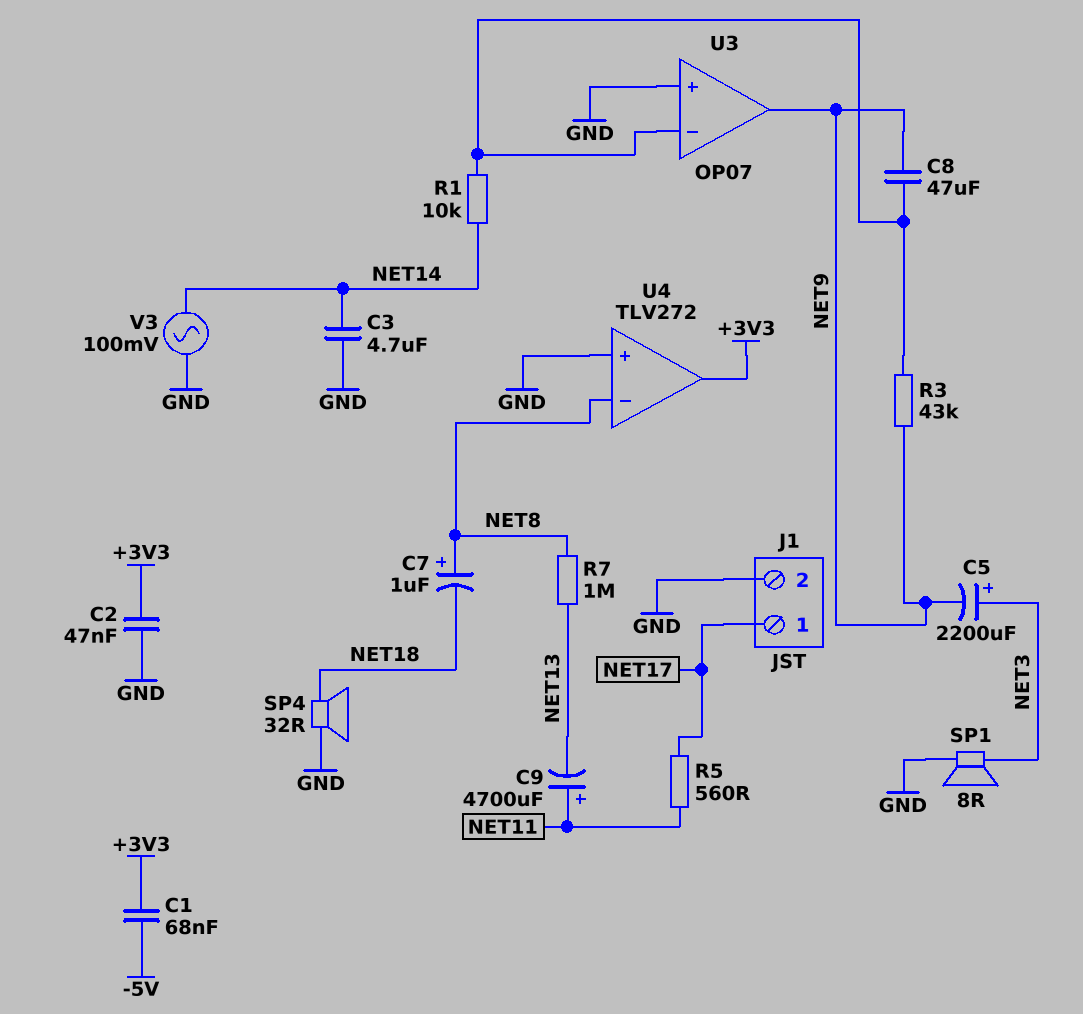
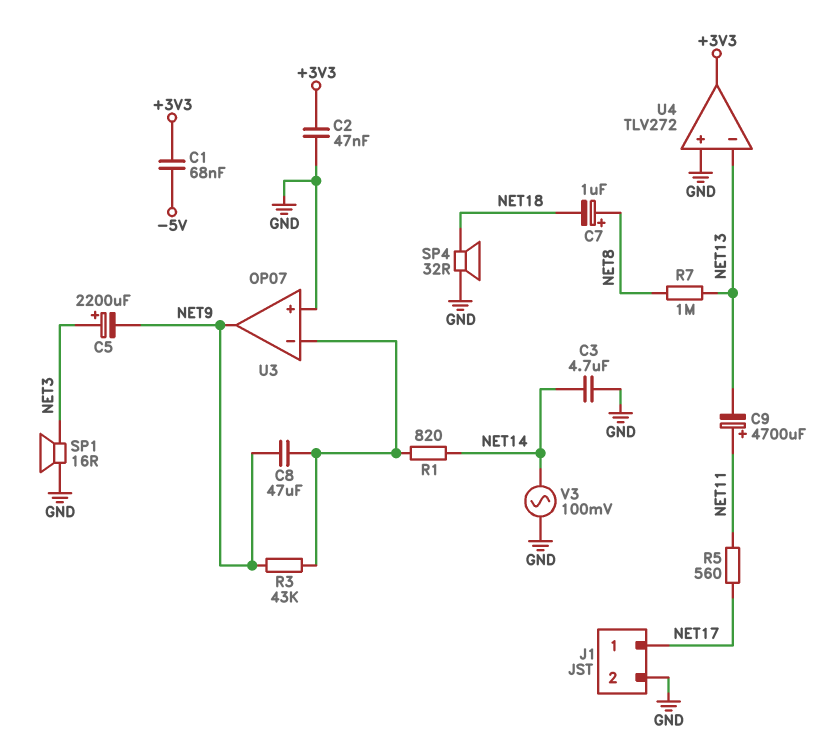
R1: 10k (NET14, U3/in-) -> 820 (NET14, U3/in-)
SP1: speaker 8R (GND, NET3) -> speaker 16R (GND, NET3)
U4 pin in-: NET8 -> NET13

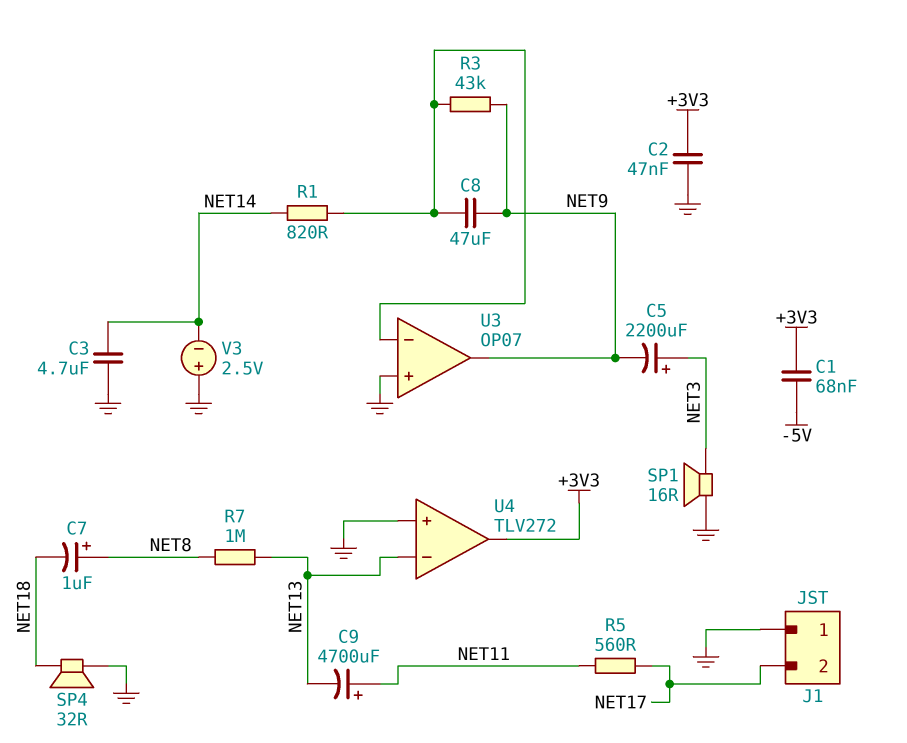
J1 pin 1: NET17 -> GND
J1 pin 2: GND -> NET17
V3: AC 100mV (GND, NET14) -> 2.5V (plus GND, minus NET14)

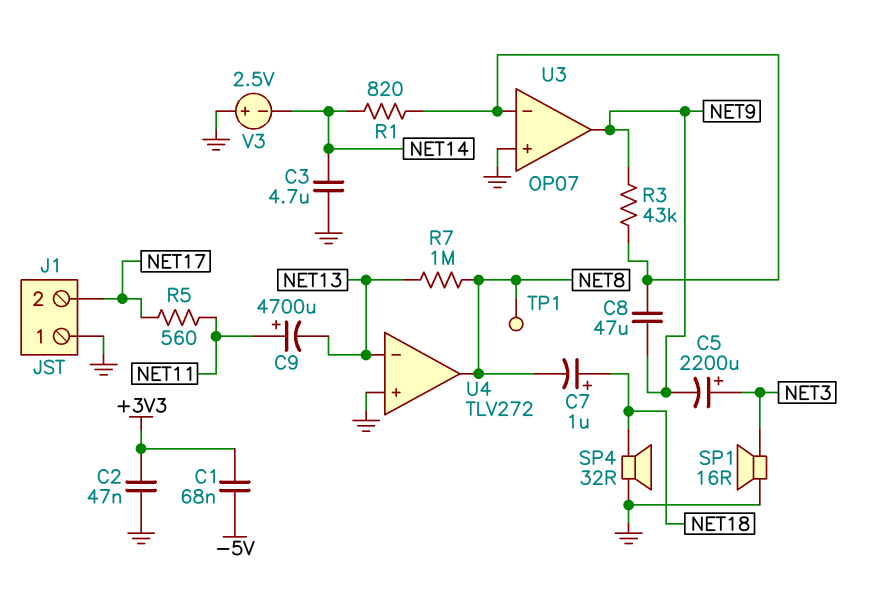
C7: 1uF (plus NET8, minus NET18) -> 1uF (plus NET18, minus NET8)
TP1: none -> test point (NET8)
U4 pin out: +3V3 -> NET8

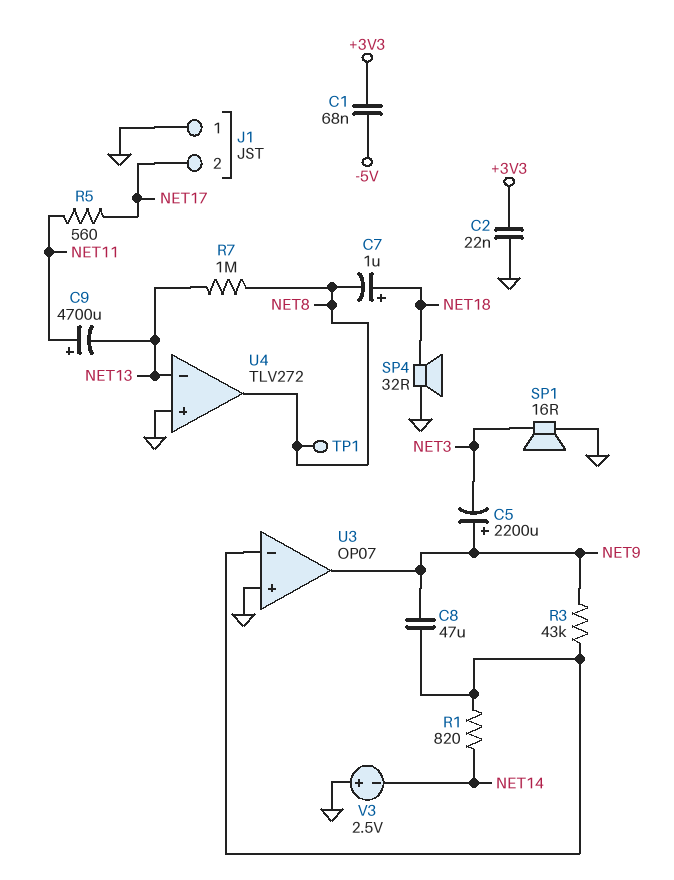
C2: 47nF (+3V3, GND) -> 22nF (+3V3, GND)
C3: 4.7uF (GND, NET14) -> none
C5: 2200uF (plus NET3, minus NET9) -> 2200uF (plus NET9, minus NET3)

